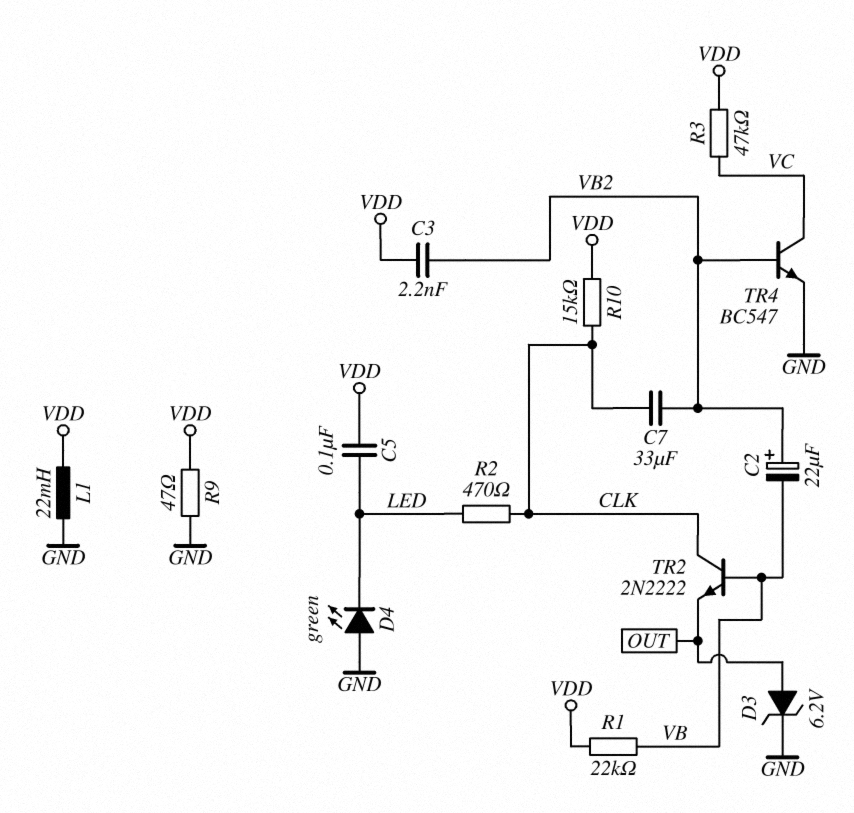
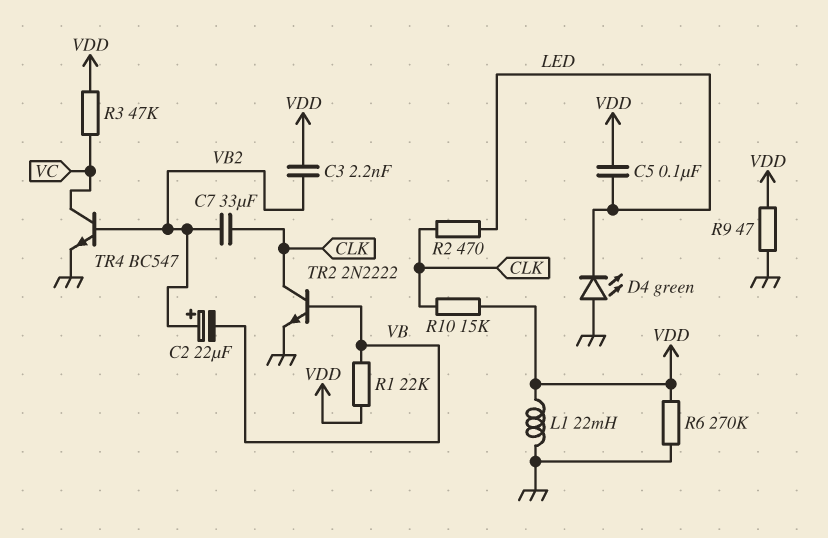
D3: zener 6.2V (A OUT, K GND) -> none
R6: none -> 270k (GND, VDD)
TR2: NPN 2N2222 (B VB, C CLK, E OUT) -> NPN 2N2222 (B VB, C CLK, E GND)

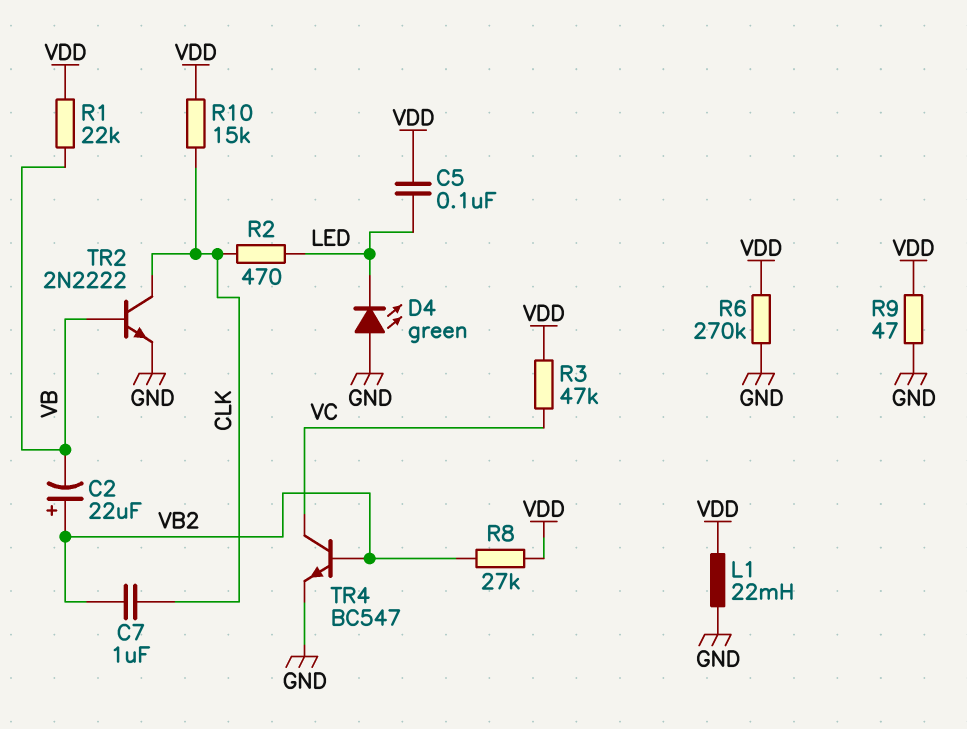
C3: 2.2nF (VB2, VDD) -> none
C7: 33uF (CLK, VB2) -> 1uF (CLK, VB2)
R8: none -> 27k (VB2, VDD)

